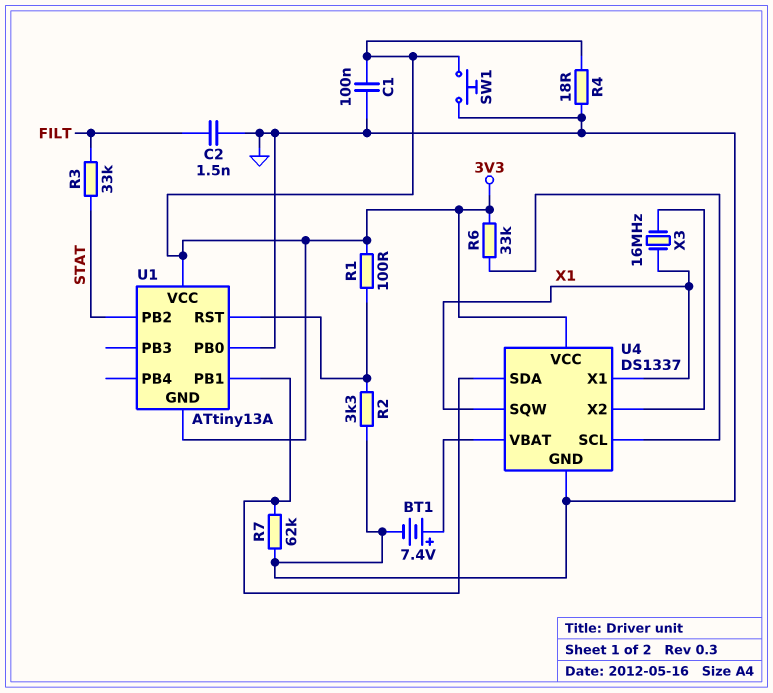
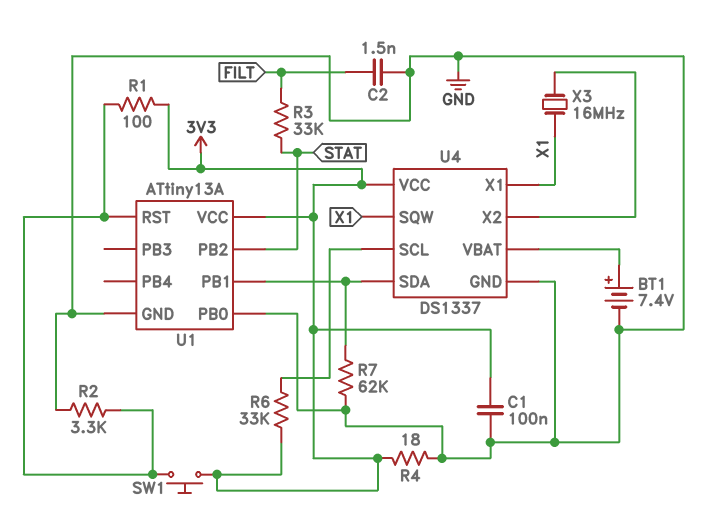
SW1: button (3V3, GND) -> button (3V3, U1/RST)
U1 pin GND: 3V3 -> GND

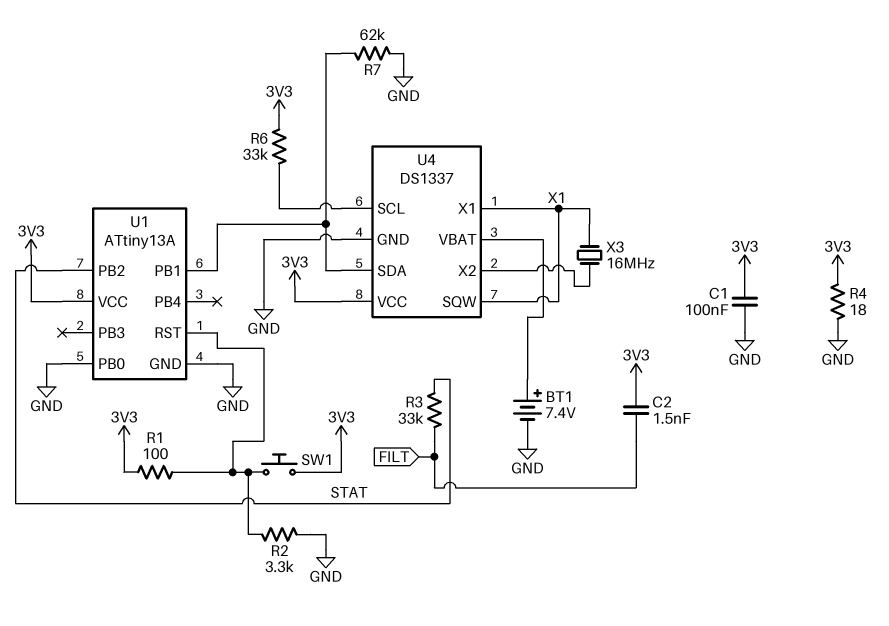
C2: 1.5nF (FILT, GND) -> 1.5nF (3V3, FILT)

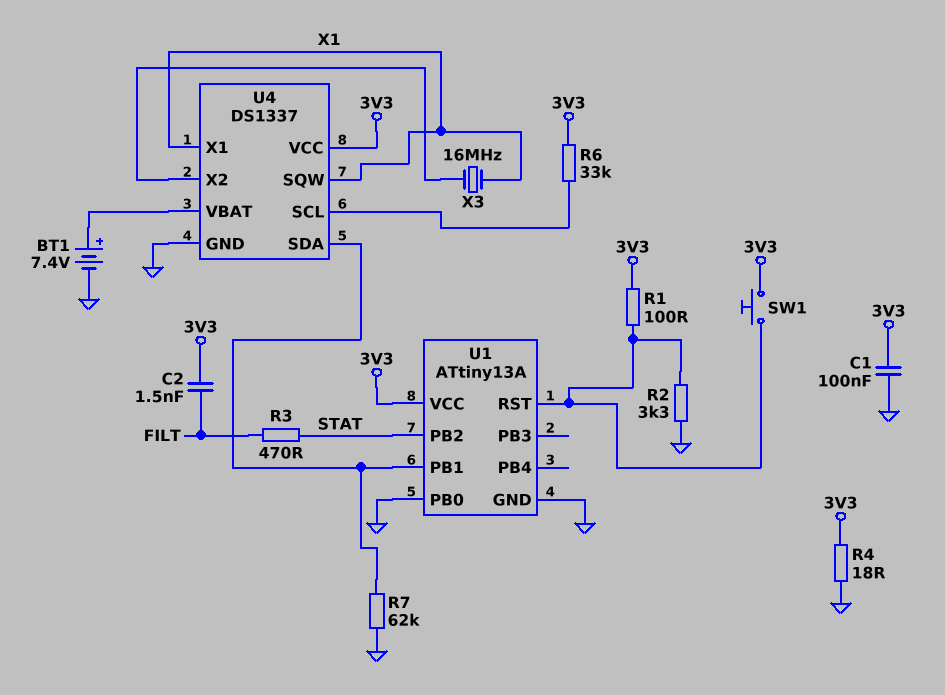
R3: 33k (FILT, STAT) -> 470 (FILT, STAT)

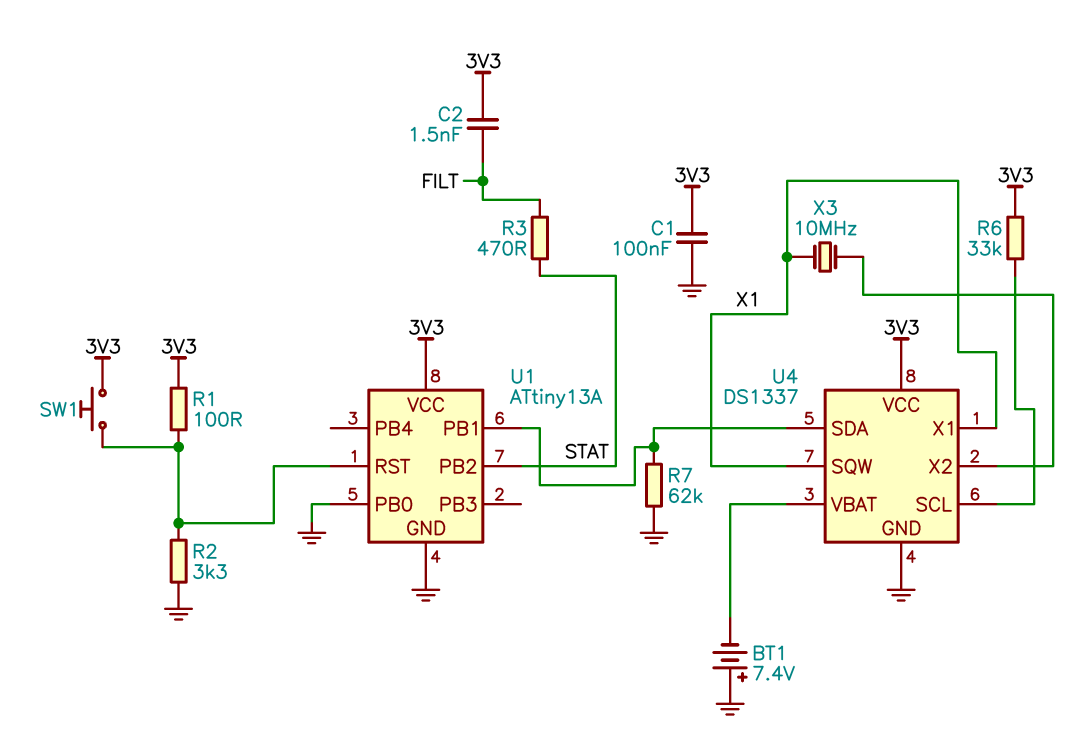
BT1: 7.4V (plus U4/VBAT, minus GND) -> 7.4V (plus GND, minus U4/VBAT)
R4: 18 (3V3, GND) -> none
X3: 16MHz (U4/X2, X1) -> 10MHz (U4/X2, X1)

